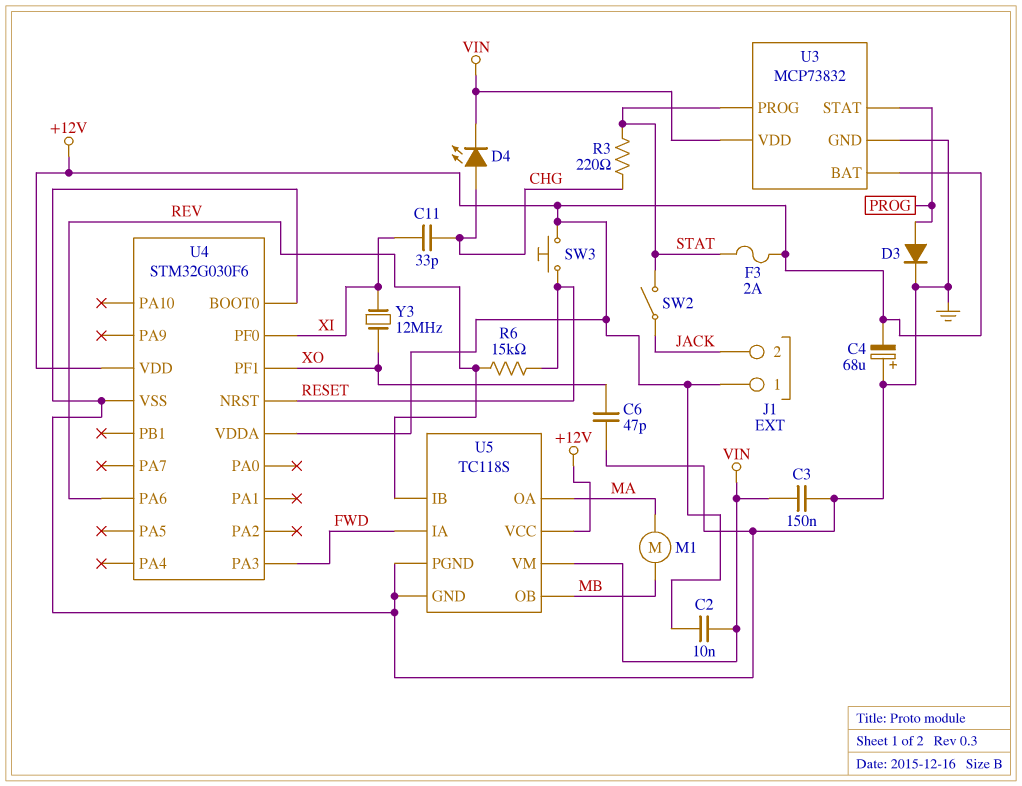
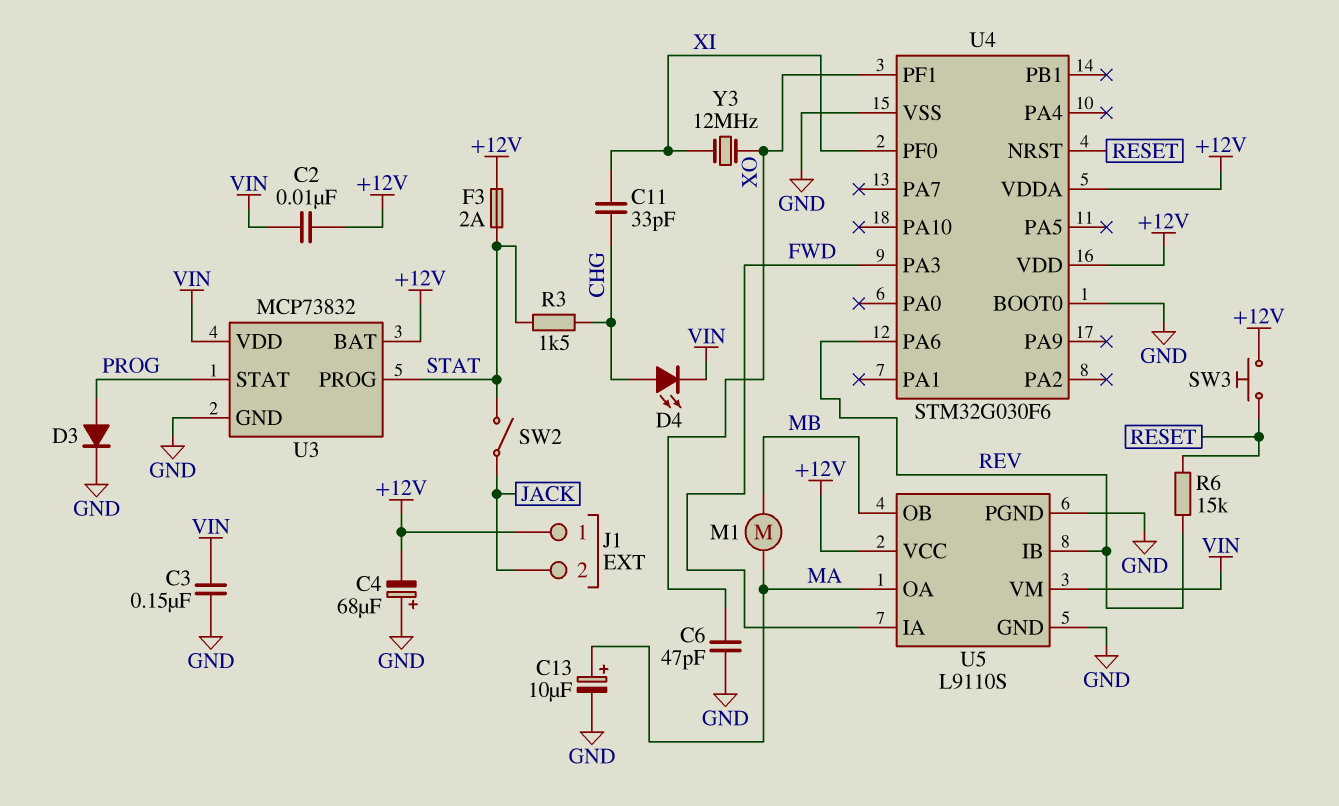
C13: none -> 10uF (plus MA, minus GND)
R3: 220 (CHG, STAT) -> 1.5k (CHG, STAT)
U5: TC118S -> L9110S

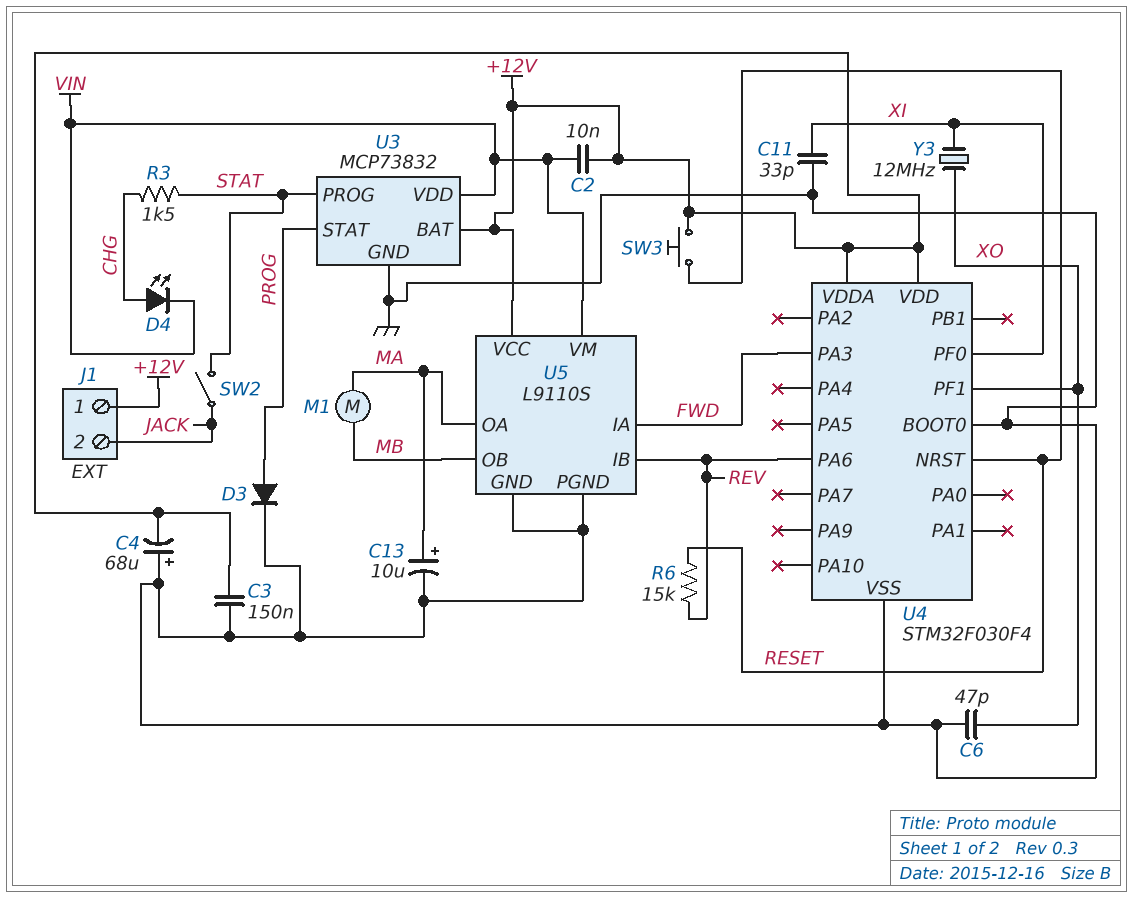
C3: 150nF (GND, VIN) -> 150nF (+12V, GND)
C11: 33pF (CHG, XI) -> 33pF (GND, XI)
F3: 2A (+12V, STAT) -> none
U4: STM32G030F6 -> STM32F030F4

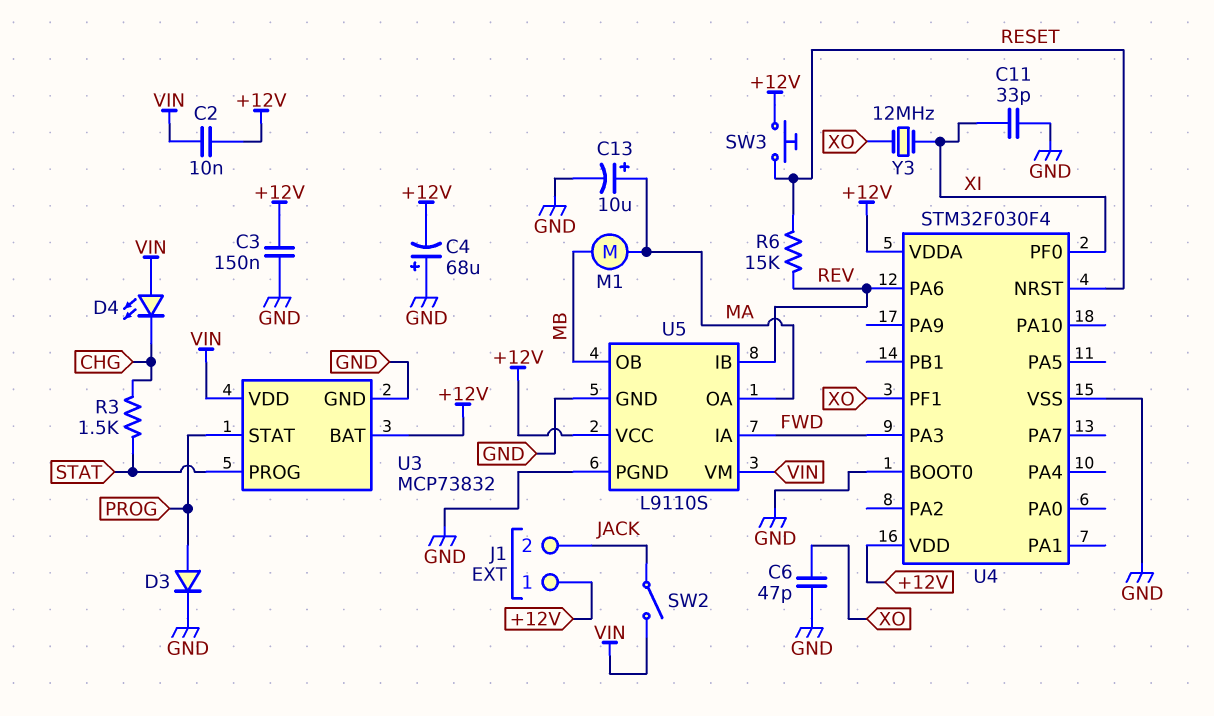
D4: LED (A CHG, K VIN) -> LED (A VIN, K CHG)
SW2: switch (JACK, STAT) -> switch (JACK, VIN)

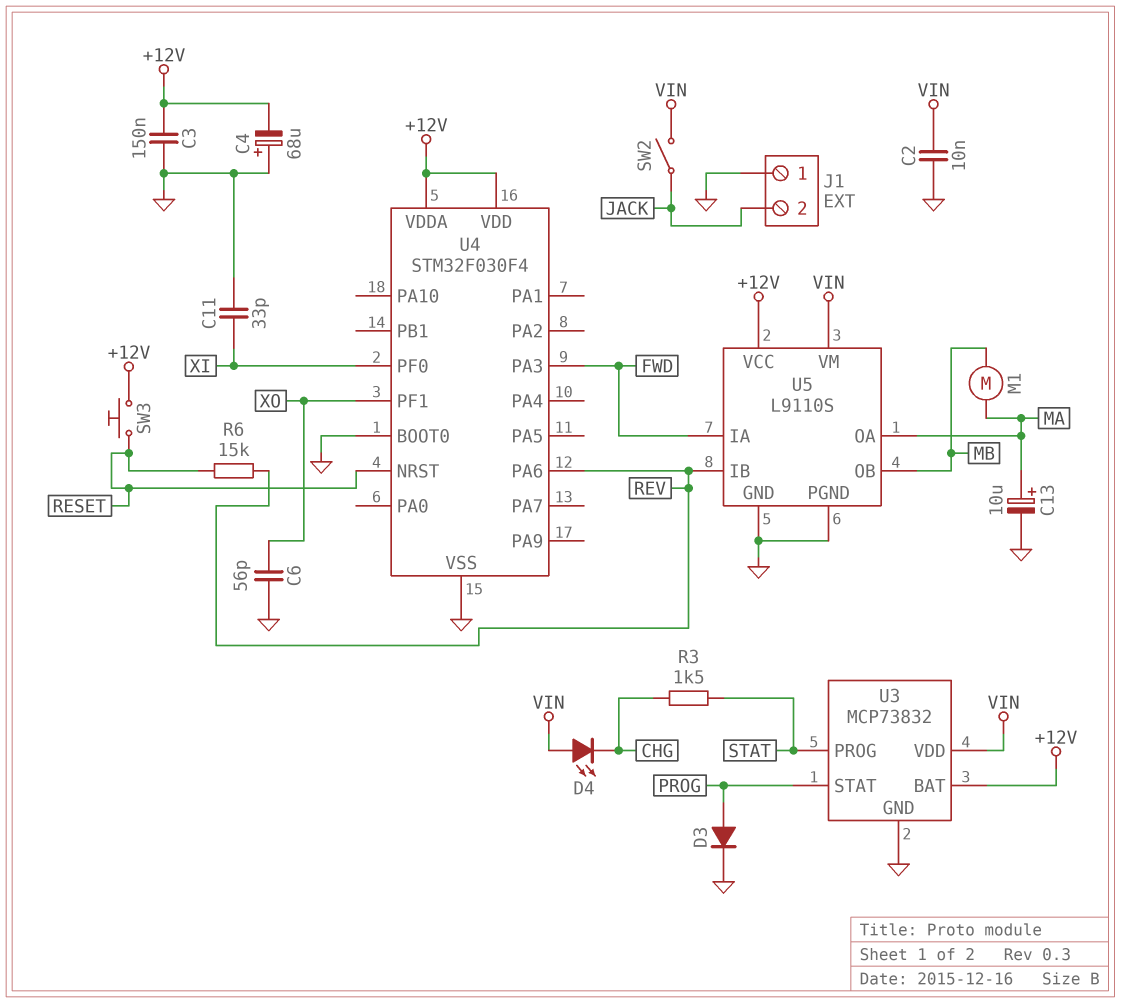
C2: 10nF (+12V, VIN) -> 10nF (GND, VIN)
C6: 47pF (GND, XO) -> 56pF (GND, XO)
J1 pin 1: +12V -> GND
Y3: 12MHz (XI, XO) -> none

